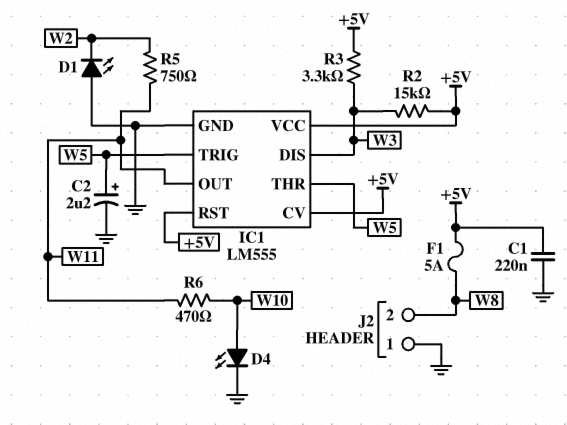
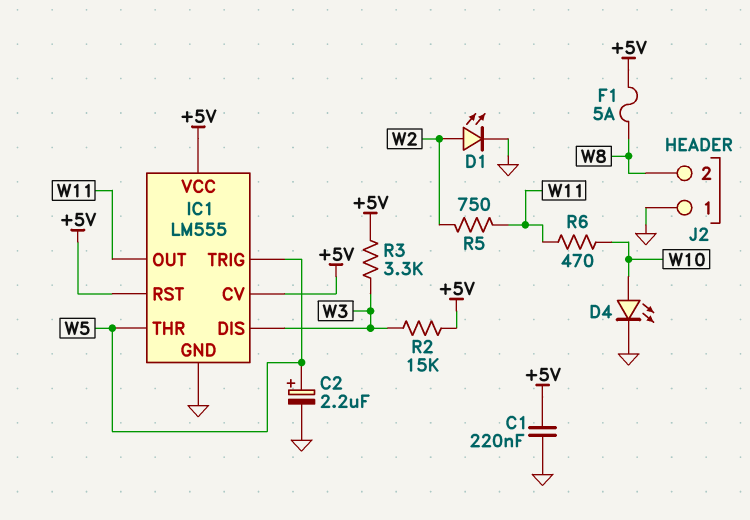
D1: LED (A GND, K W2) -> LED (A W2, K GND)

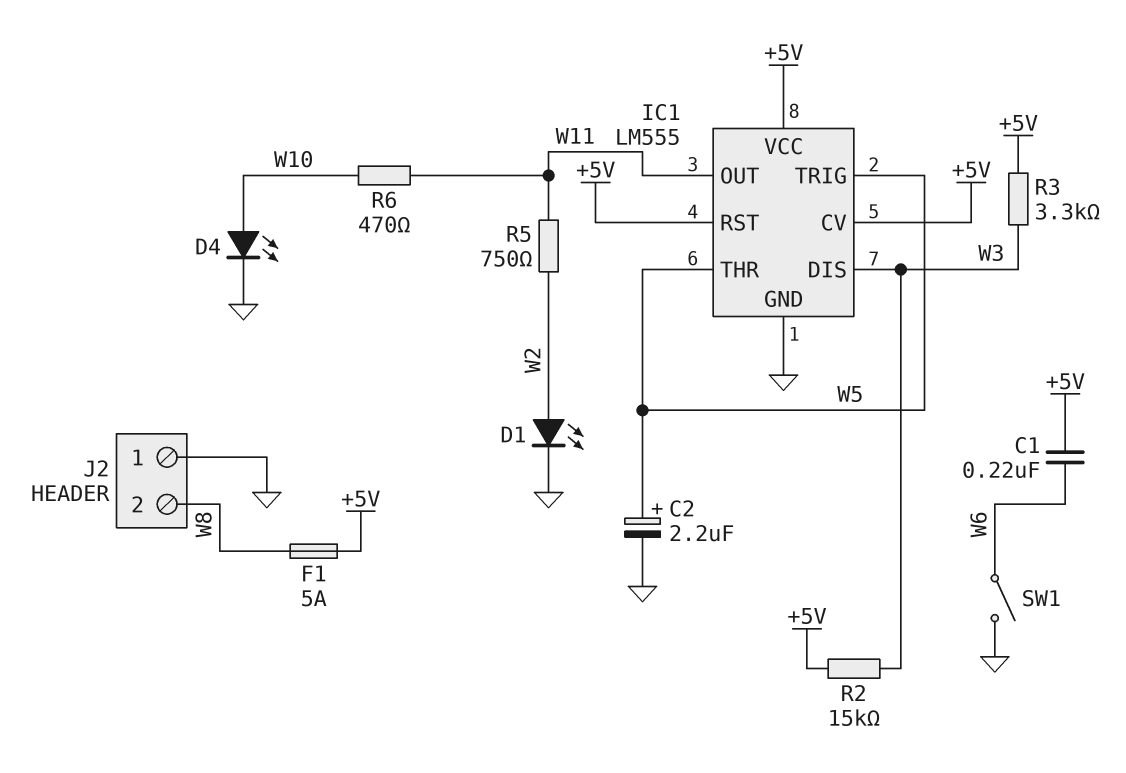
C1: 220nF (+5V, GND) -> 220nF (+5V, W6)
SW1: none -> switch (GND, W6)

